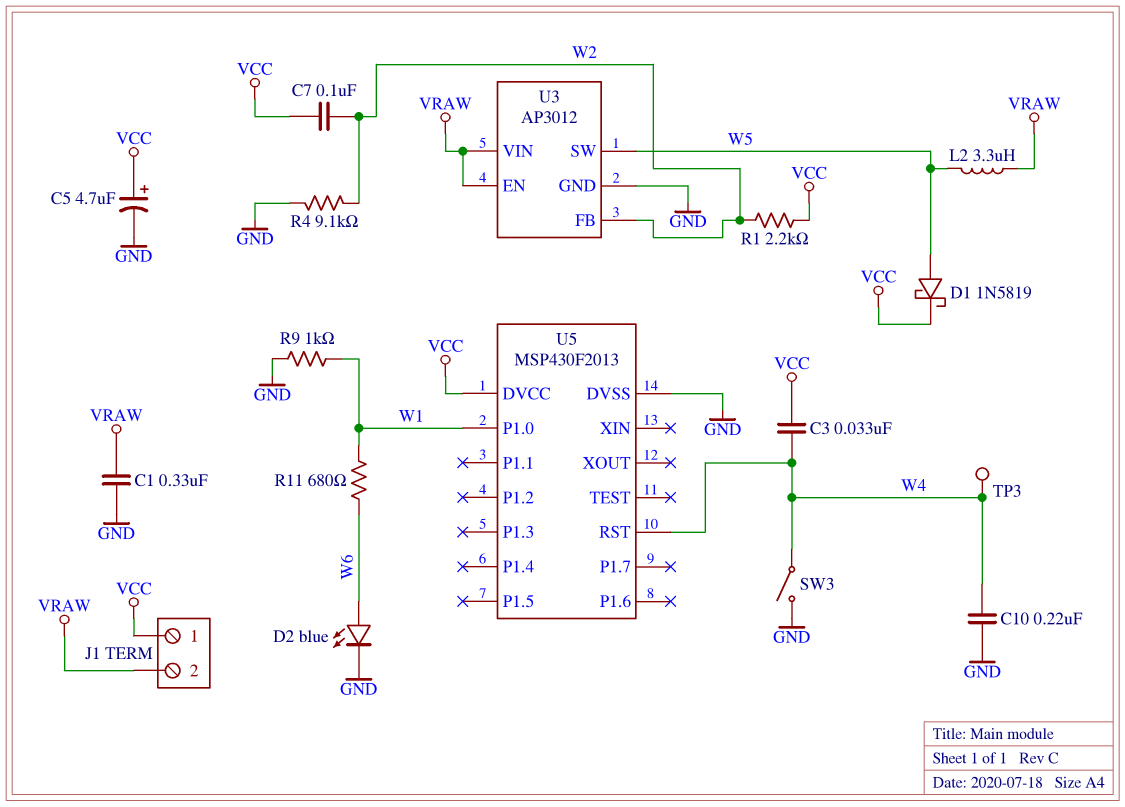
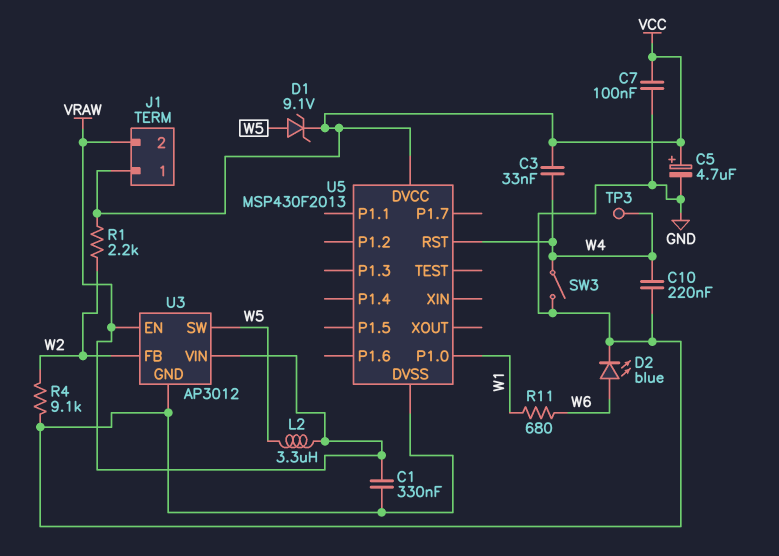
C7: 100nF (VCC, W2) -> 100nF (GND, VCC)
D1: schottky 1N5819 (A W5, K VCC) -> zener 9.1V (A W5, K VCC)
R9: 1k (GND, W1) -> none

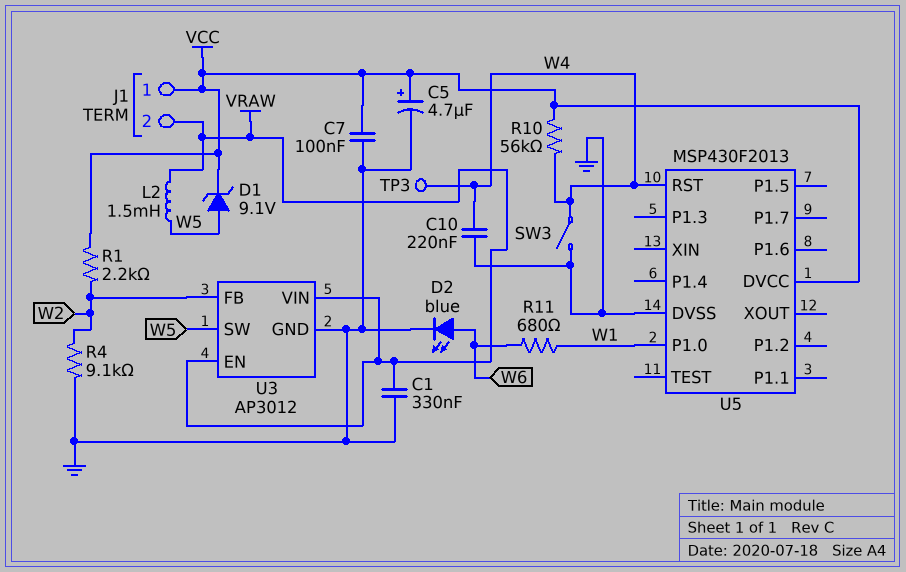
C3: 33nF (VCC, W4) -> none
L2: 3.3uH (VRAW, W5) -> 1.5mH (VRAW, W5)
R10: none -> 56k (VCC, W4)

